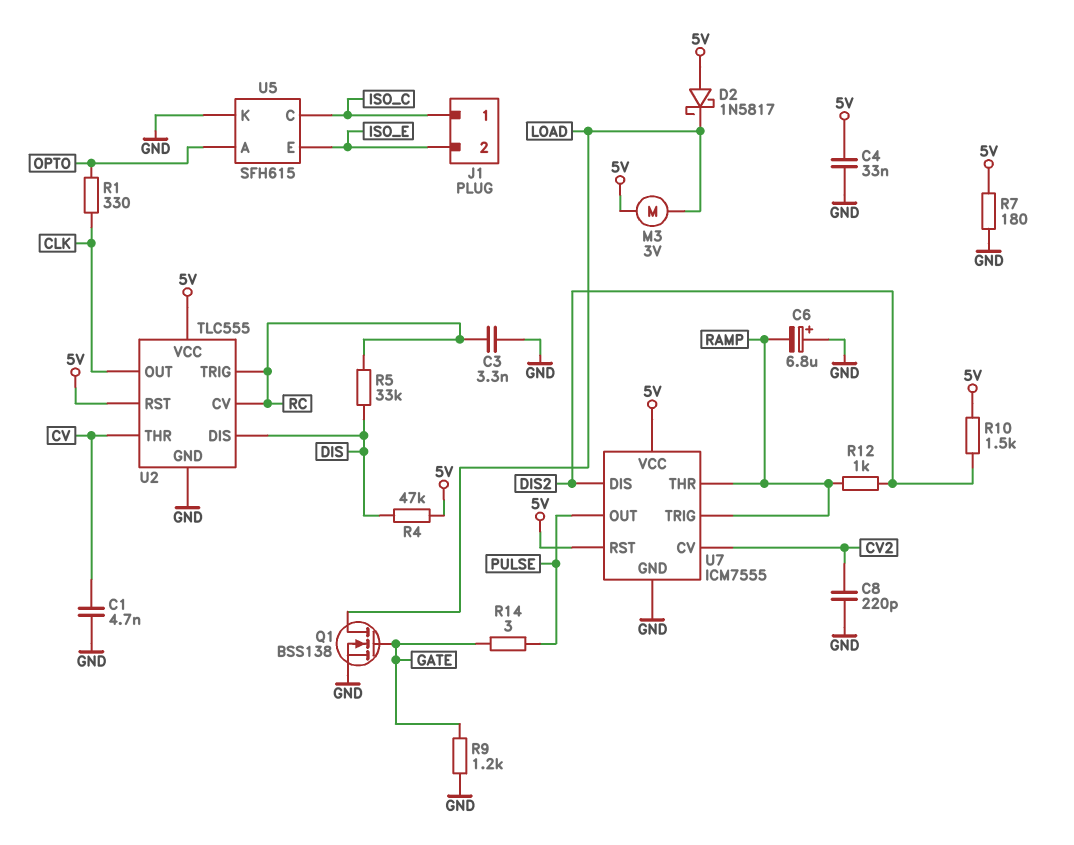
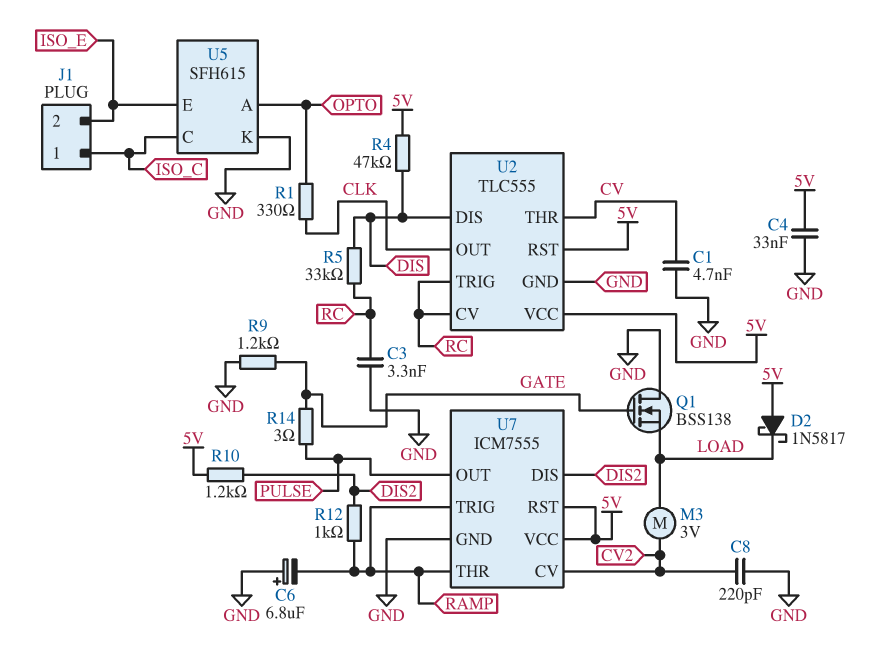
M3: motor 3V (5V, LOAD) -> motor 3V (CV2, LOAD)
Q1: NMOS BSS138 (G GATE, D LOAD, S GND) -> NMOS BSS138 (G GATE, D GND, S LOAD)
R7: 180 (5V, GND) -> none
R10: 1.5k (5V, DIS2) -> 1.2k (5V, DIS2)

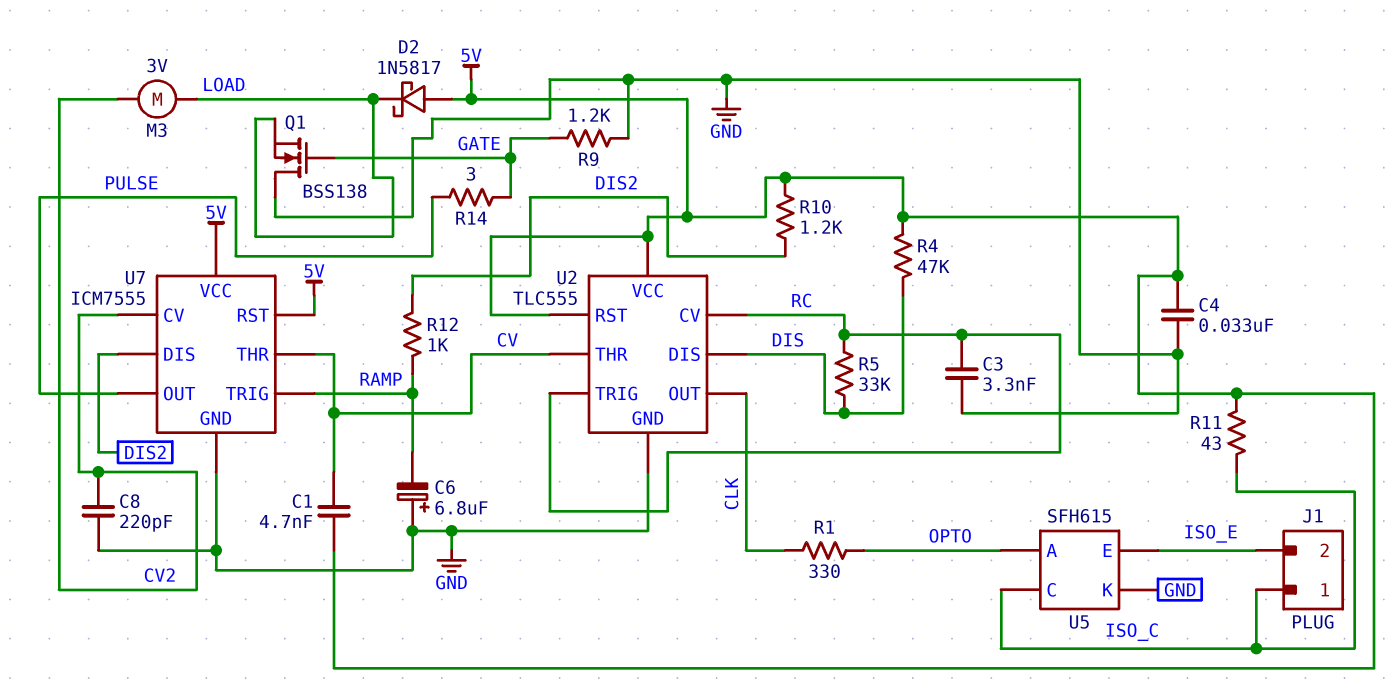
C1: 4.7nF (CV, GND) -> 4.7nF (5V, CV)
R11: none -> 43 (5V, ISO_C)
U7 pin THR: RAMP -> CV

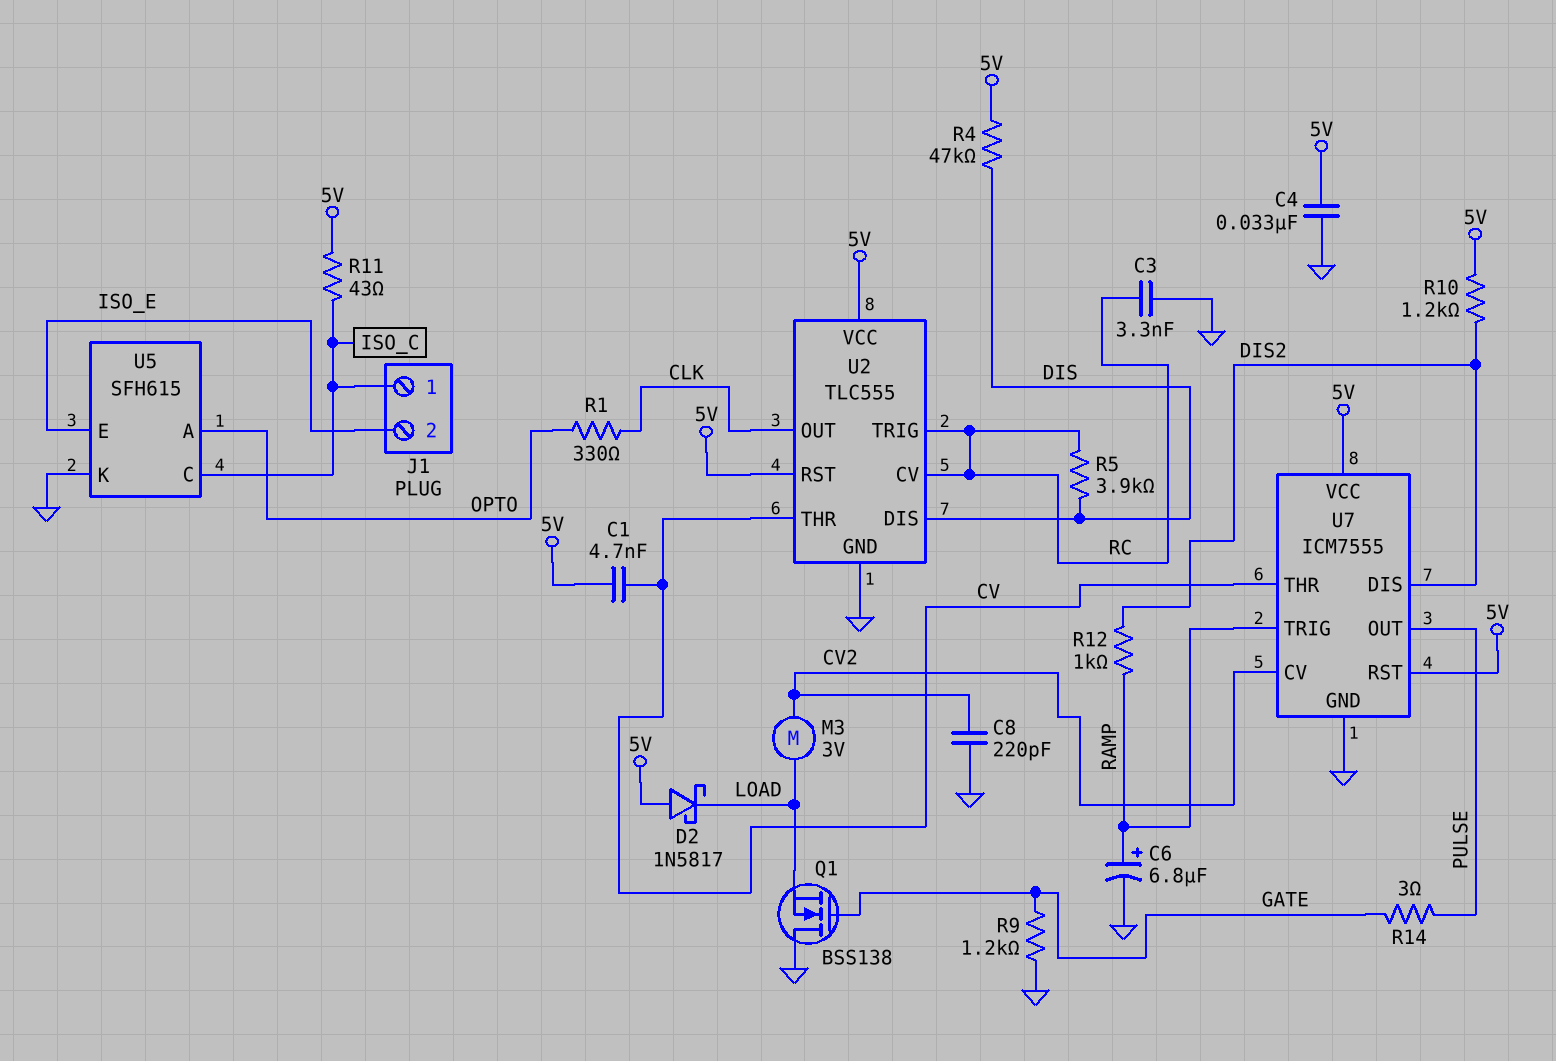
C6: 6.8uF (plus GND, minus RAMP) -> 6.8uF (plus RAMP, minus GND)
R5: 33k (DIS, RC) -> 3.9k (DIS, RC)

